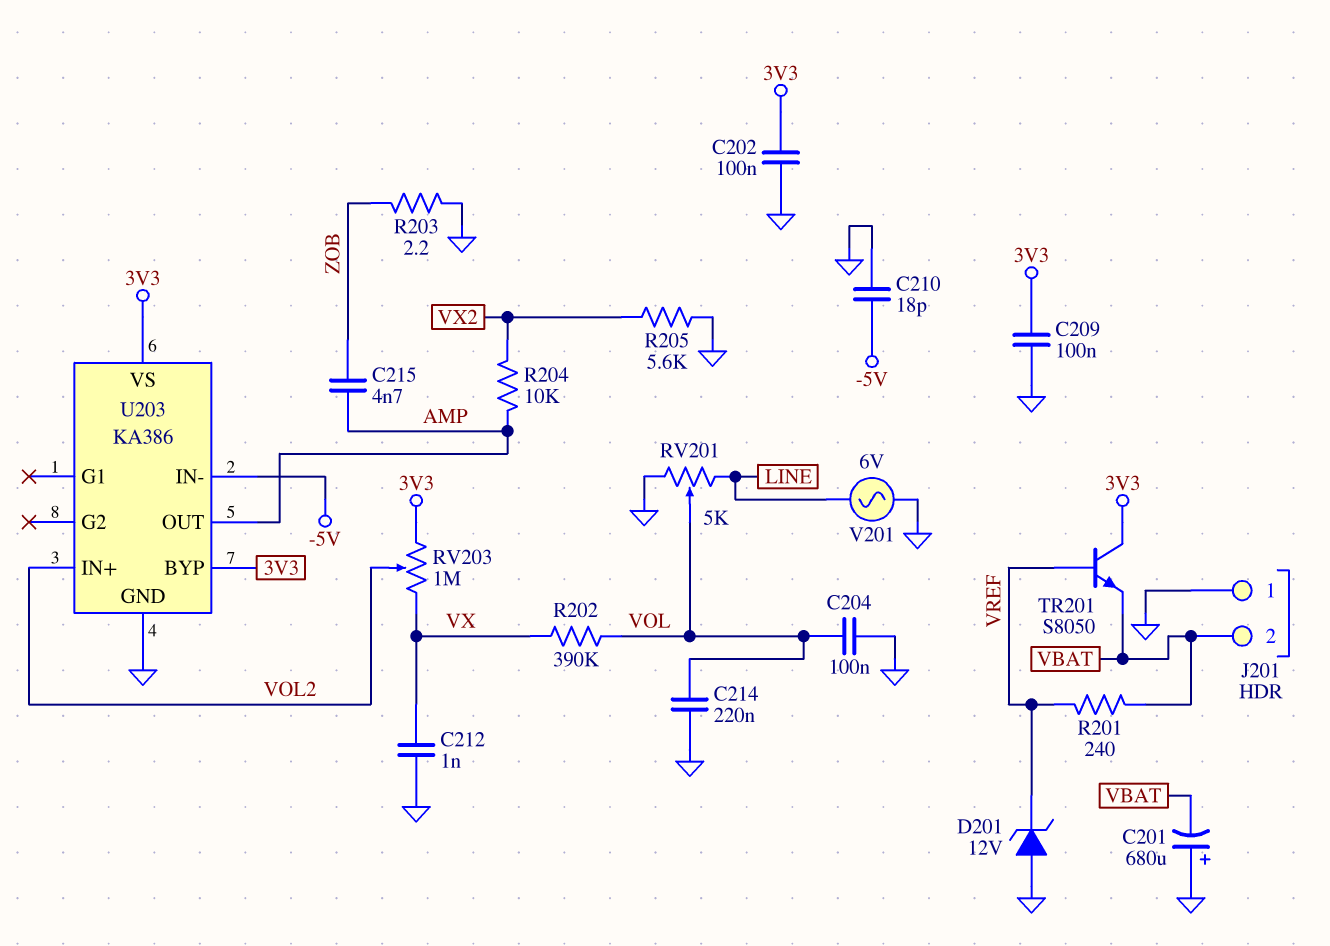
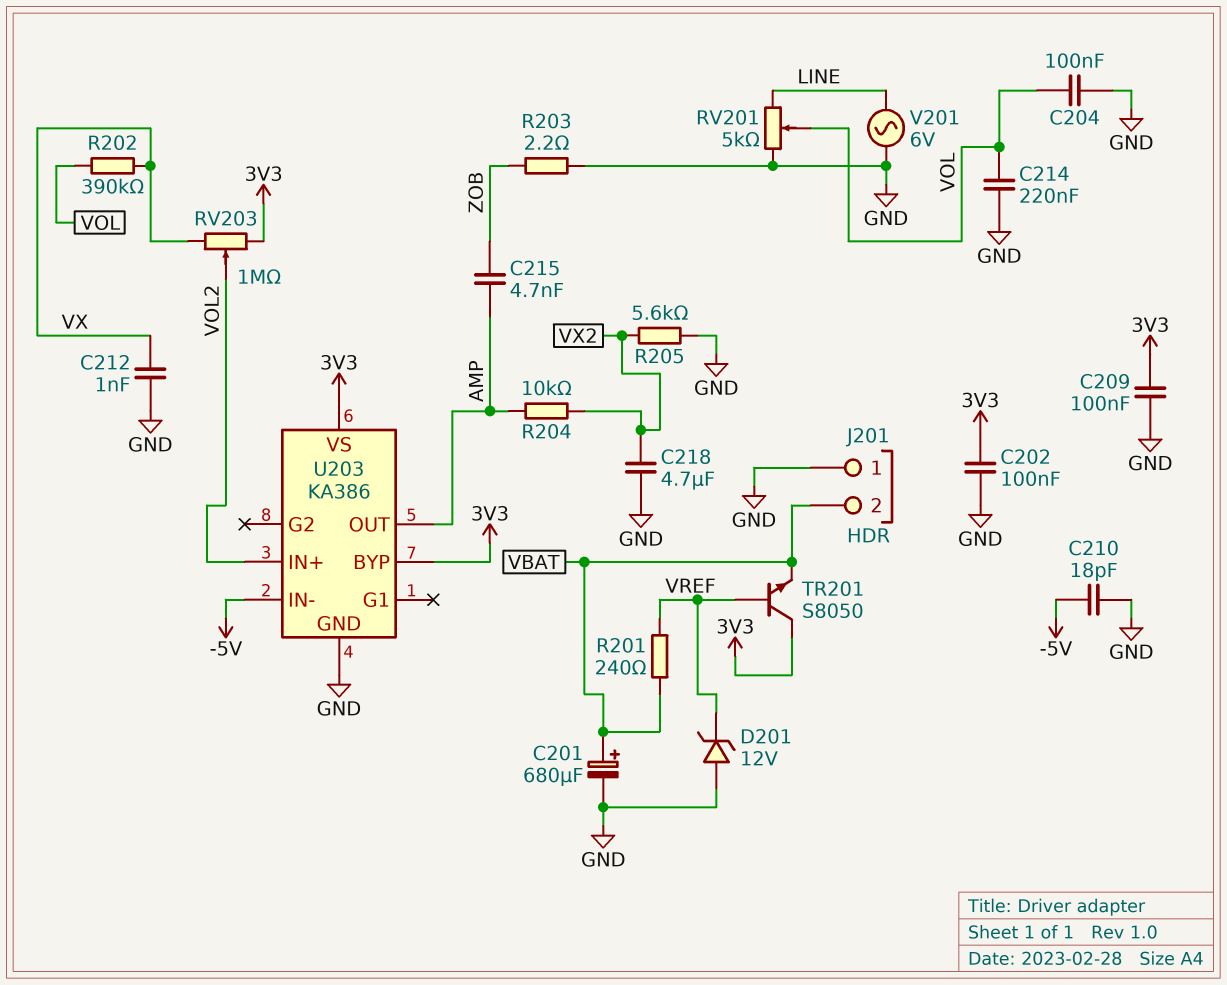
C201: 680uF (plus GND, minus VBAT) -> 680uF (plus VBAT, minus GND)
C218: none -> 4.7uF (GND, VX2)

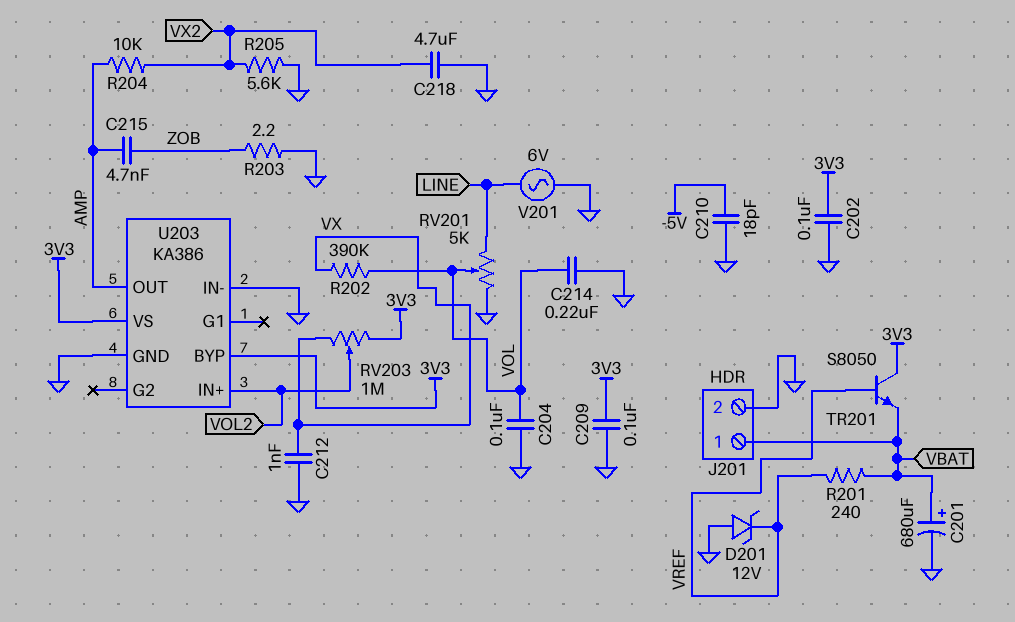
J201 pin 1: GND -> VBAT
J201 pin 2: VBAT -> GND
U203 pin IN-: -5V -> GND

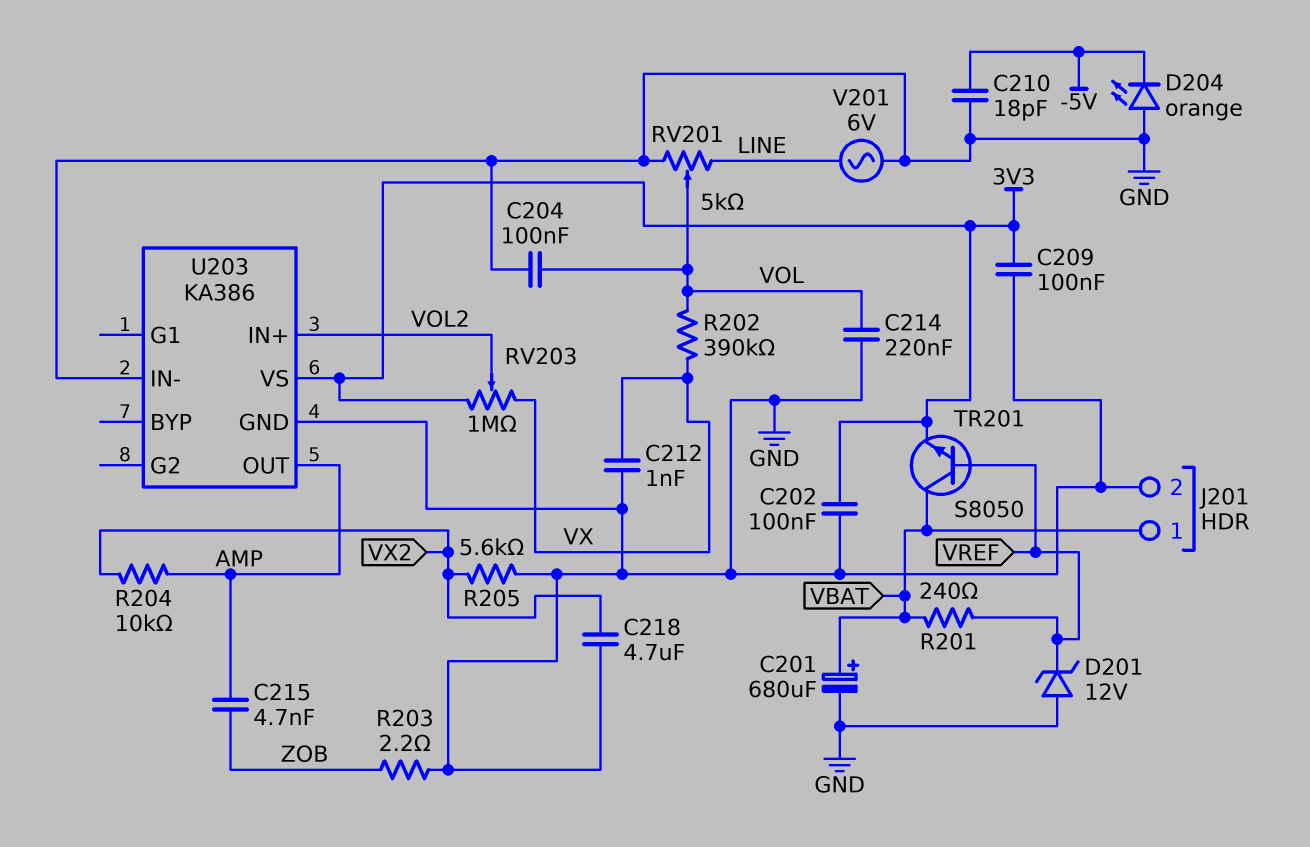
D204: none -> LED orange (A GND, K -5V)
TR201: NPN S8050 (B VREF, C 3V3, E VBAT) -> NPN S8050 (B VREF, C VBAT, E 3V3)
U203 pin BYP: 3V3 -> none

